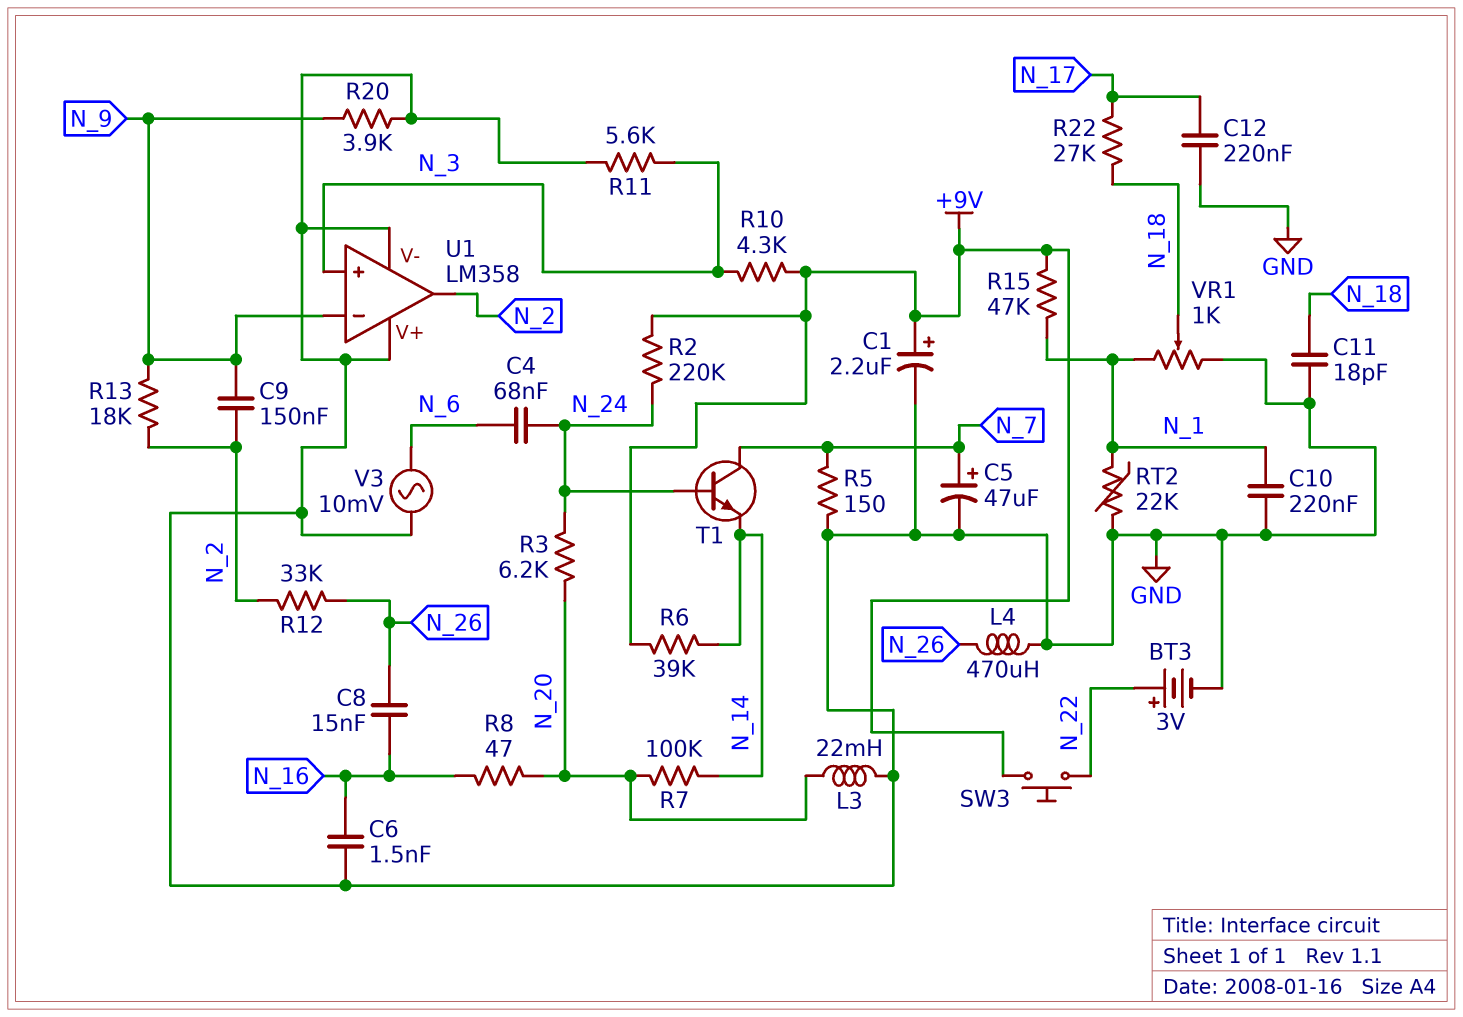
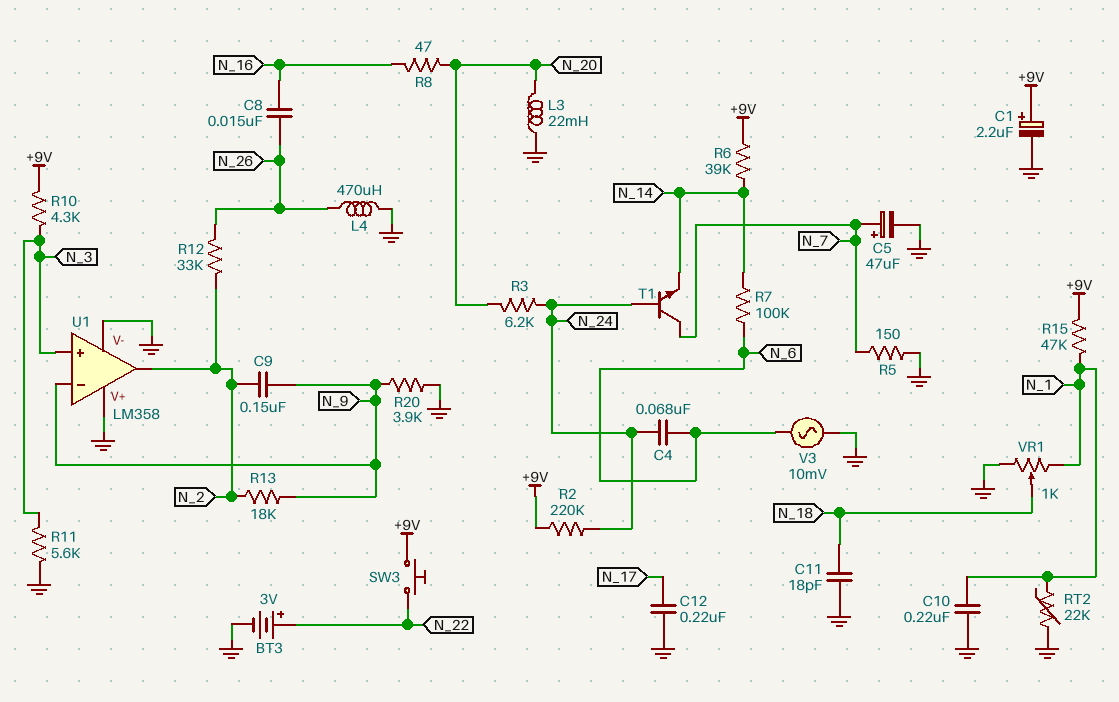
C6: 1.5nF (GND, N_16) -> none
R7: 100k (N_14, N_20) -> 100k (N_6, N_14)
R22: 27k (N_17, N_18) -> none

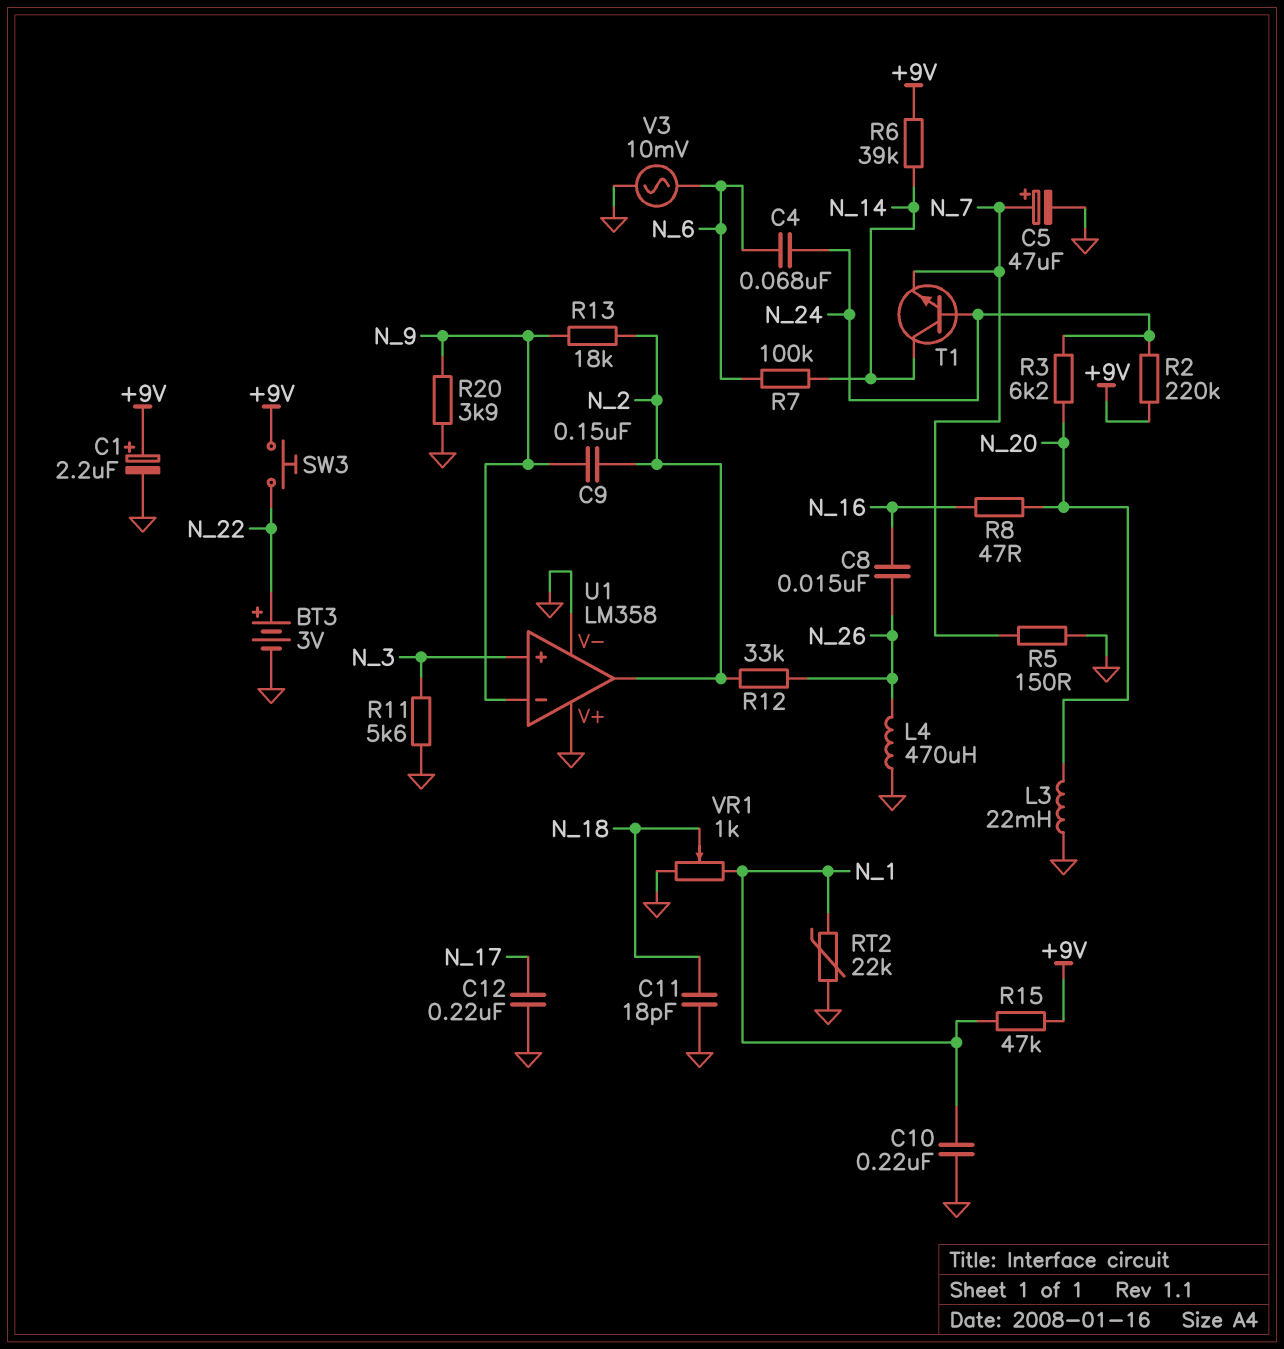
R10: 4.3k (+9V, N_3) -> none
T1: NPN (B N_24, C N_7, E N_14) -> NPN (B N_24, C N_14, E N_7)

